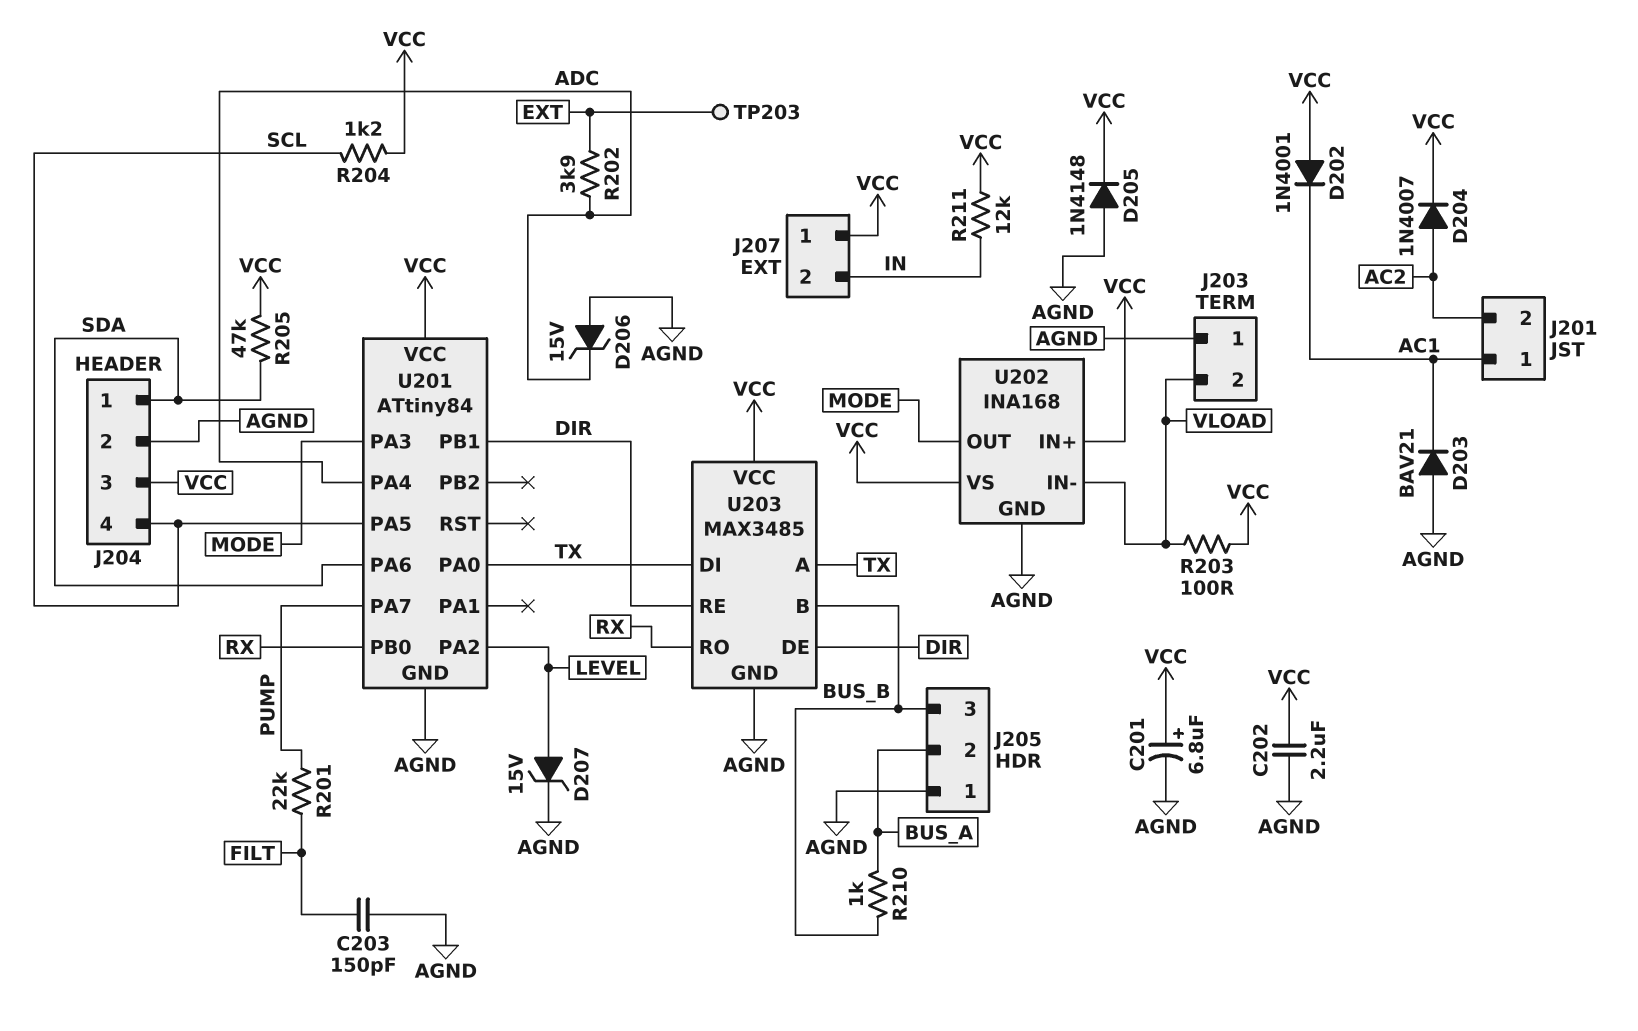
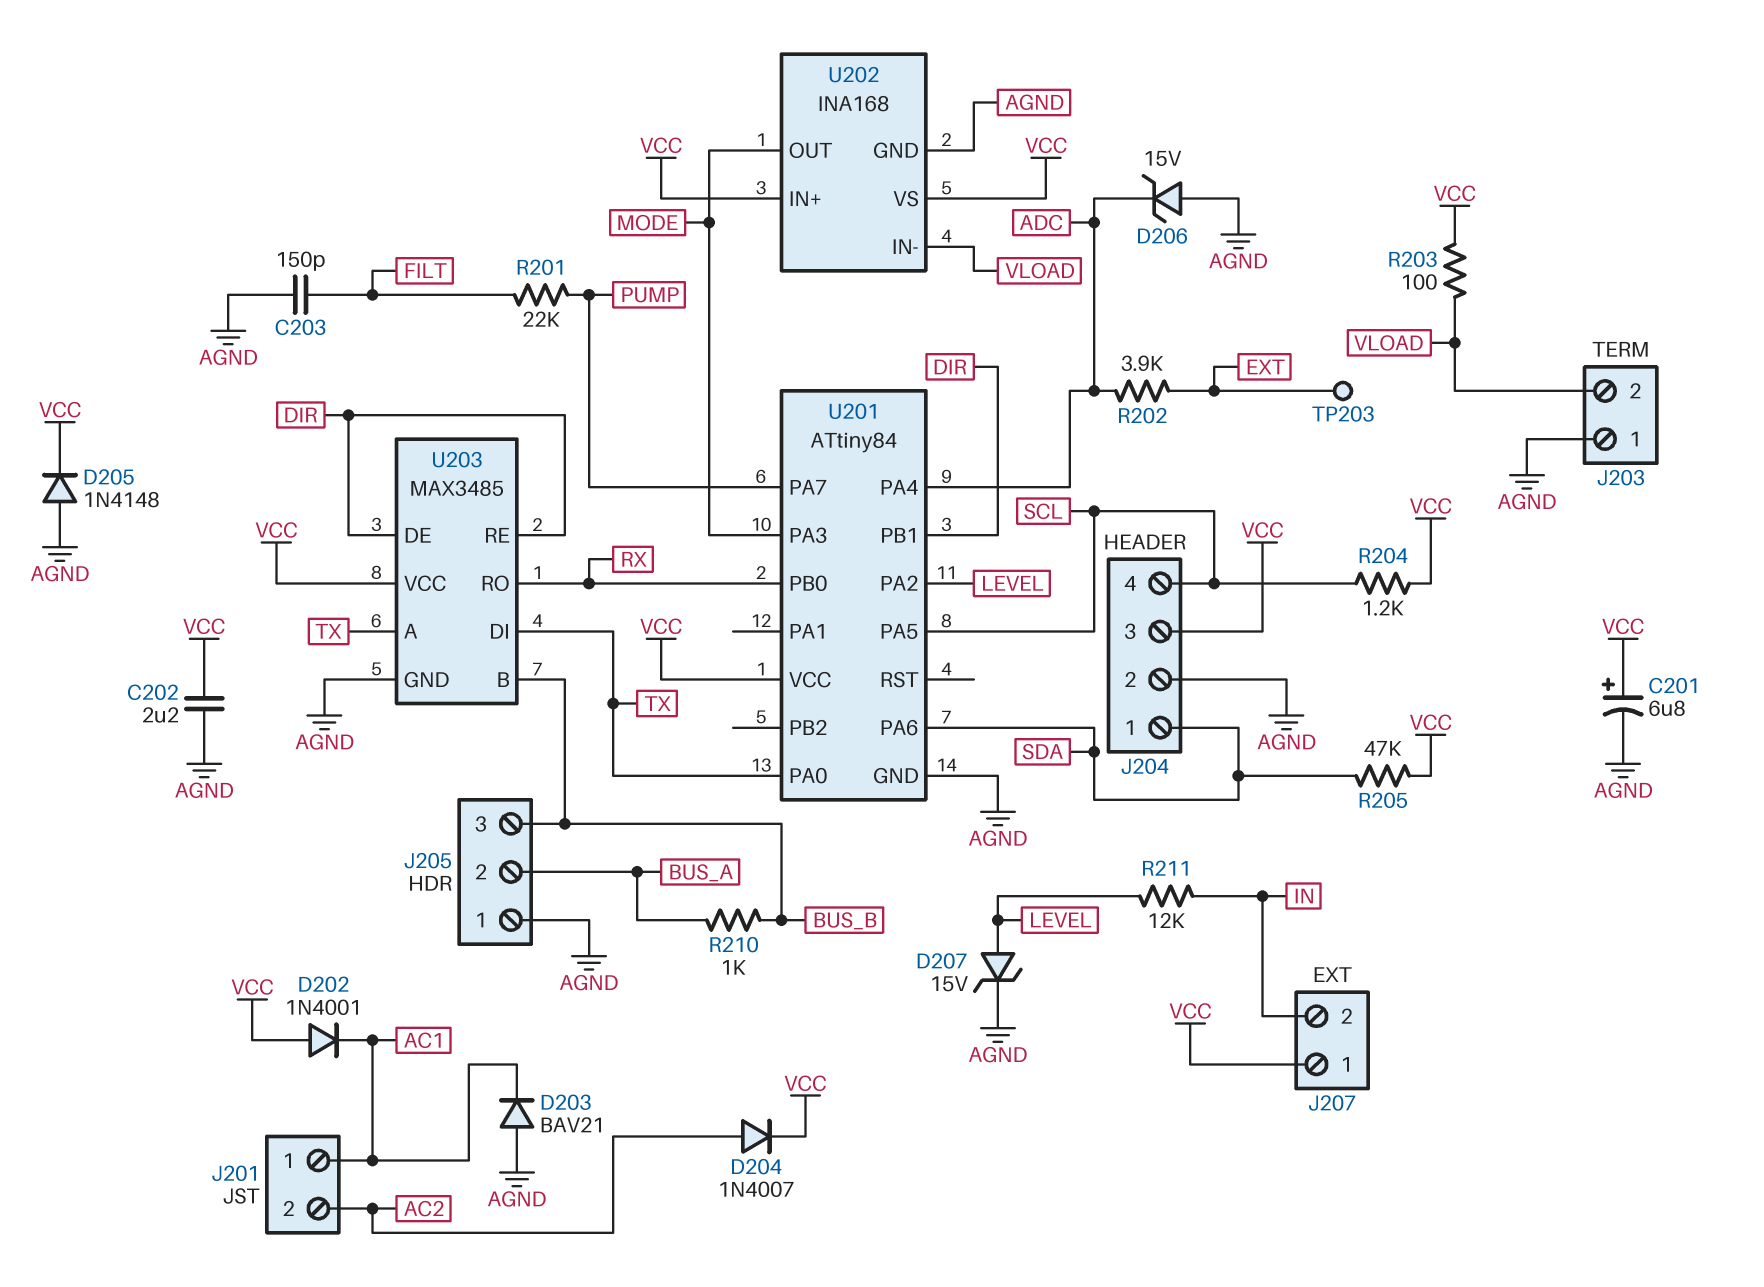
R211: 12k (IN, VCC) -> 12k (IN, LEVEL)

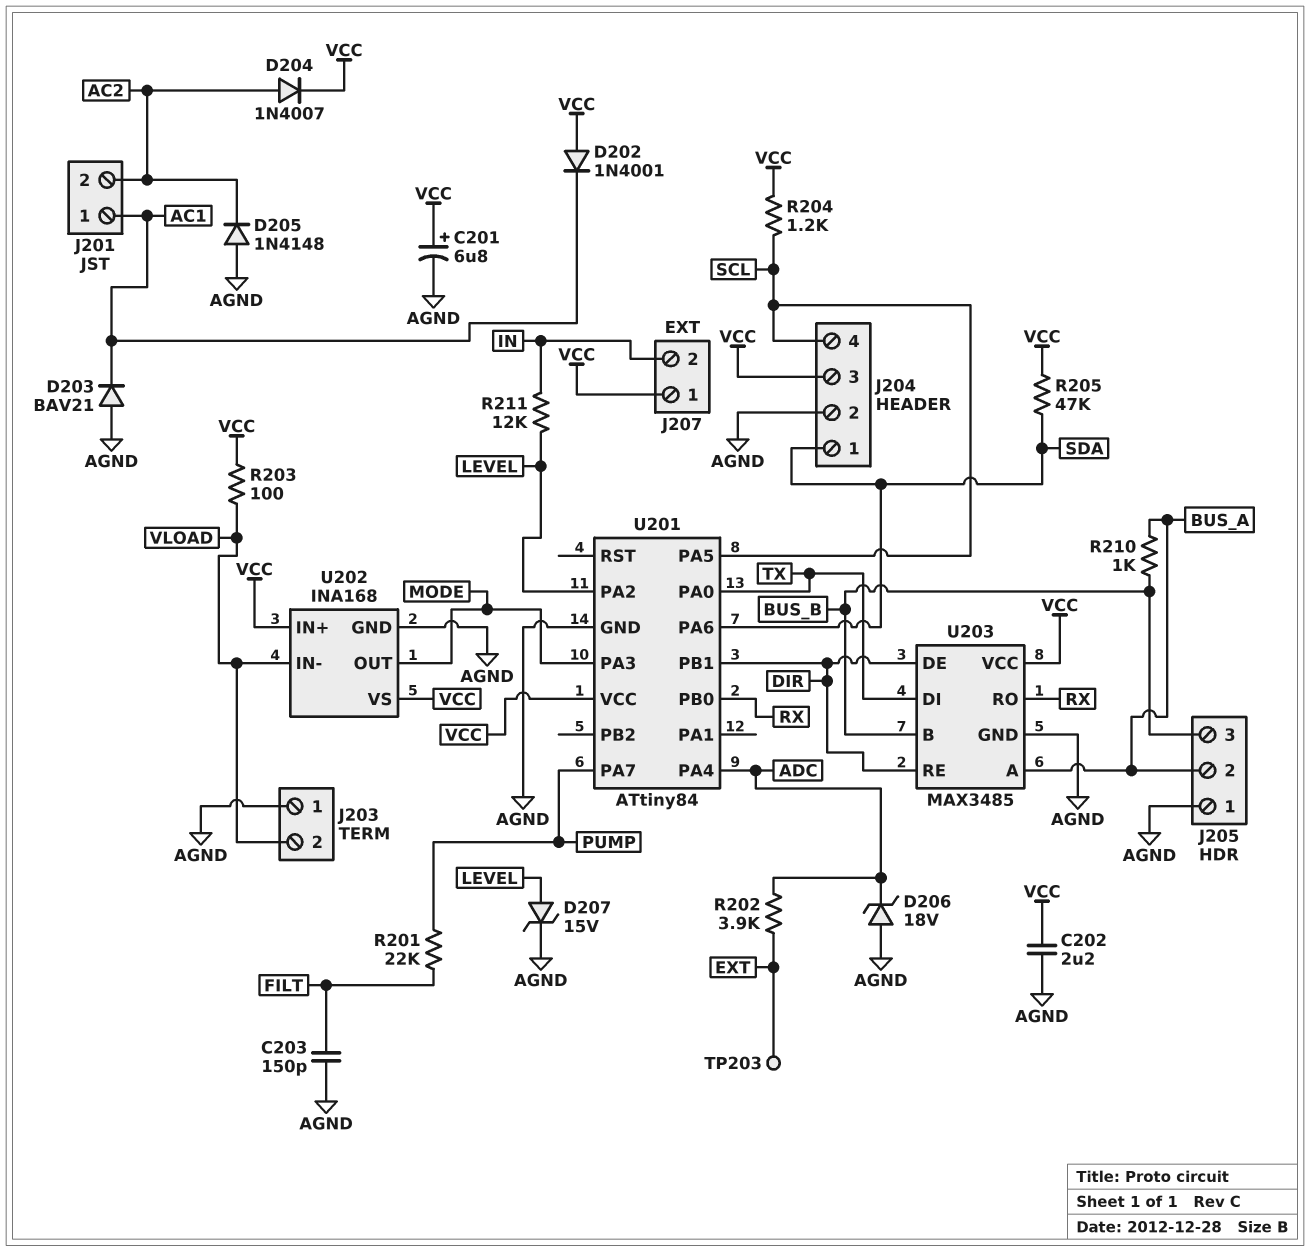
D205: diode 1N4148 (A AGND, K VCC) -> diode 1N4148 (A AGND, K AC2)
D206: zener 15V (A AGND, K ADC) -> zener 18V (A AGND, K ADC)
U203 pin A: TX -> BUS_A

